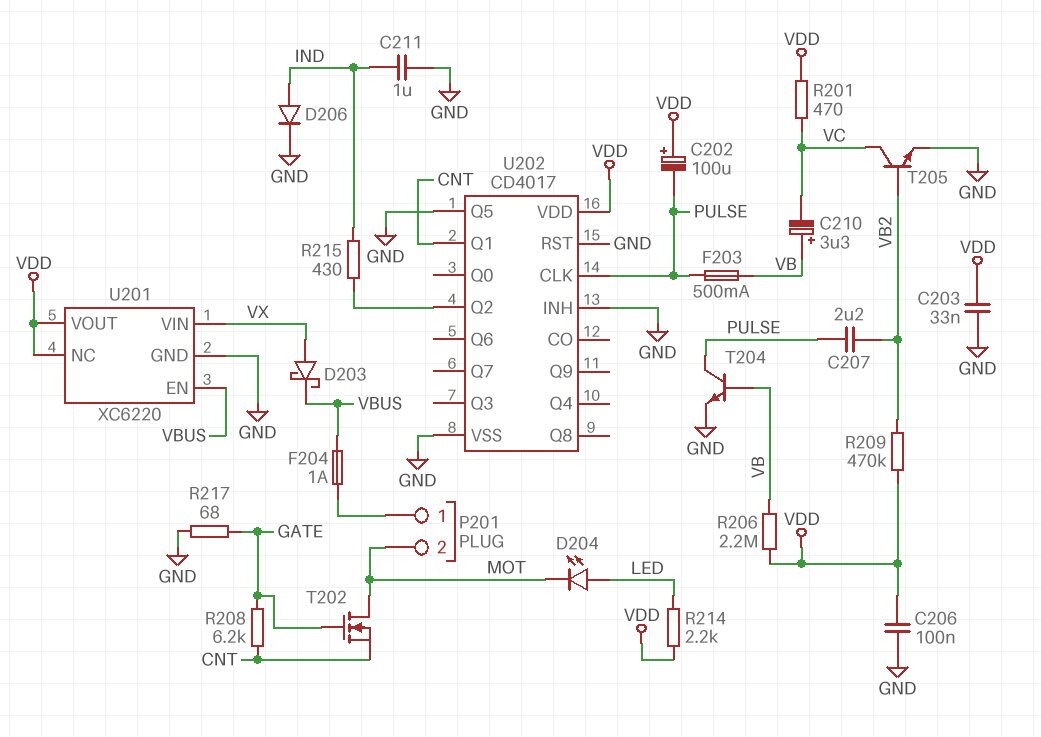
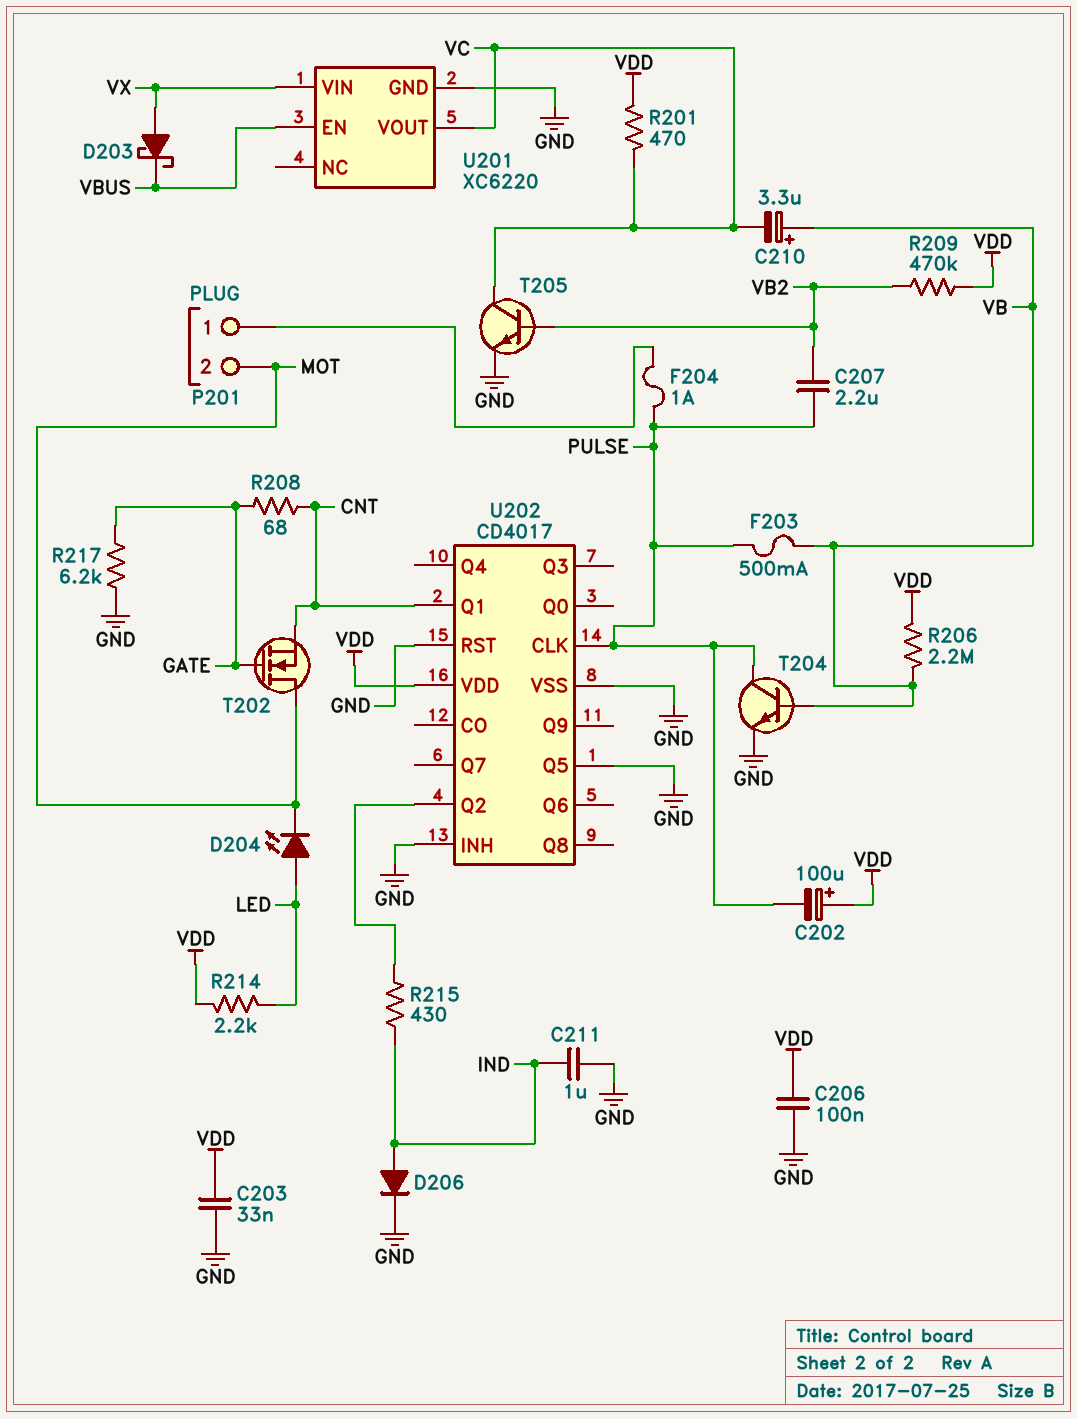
F204: 1A (P201/1, VBUS) -> 1A (P201/1, PULSE)
R208: 6.2k (CNT, GATE) -> 68 (CNT, GATE)
R217: 68 (GATE, GND) -> 6.2k (GATE, GND)
U201 pin NC: VDD -> none
U201 pin VOUT: VDD -> VC

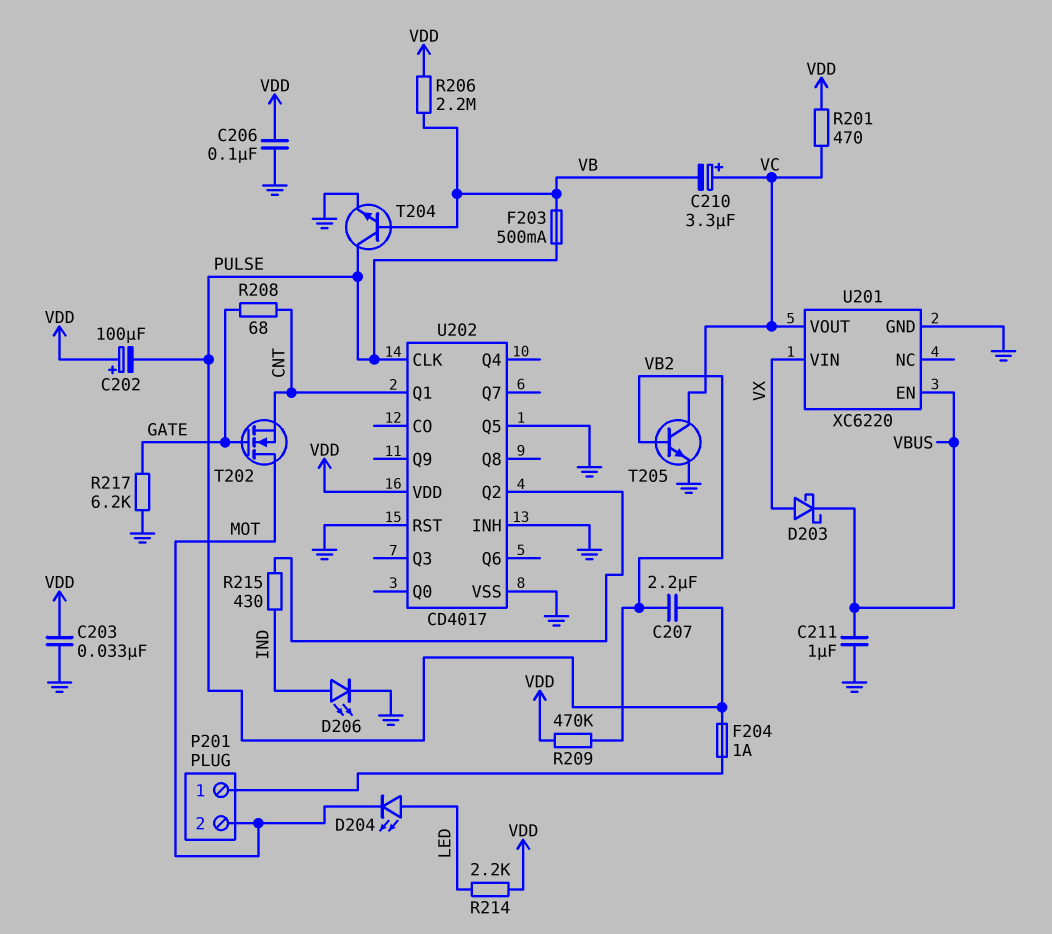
C210: 3.3uF (plus VB, minus VC) -> 3.3uF (plus VC, minus VB)
C211: 1uF (GND, IND) -> 1uF (GND, VBUS)
D206: diode (A IND, K GND) -> LED (A IND, K GND)

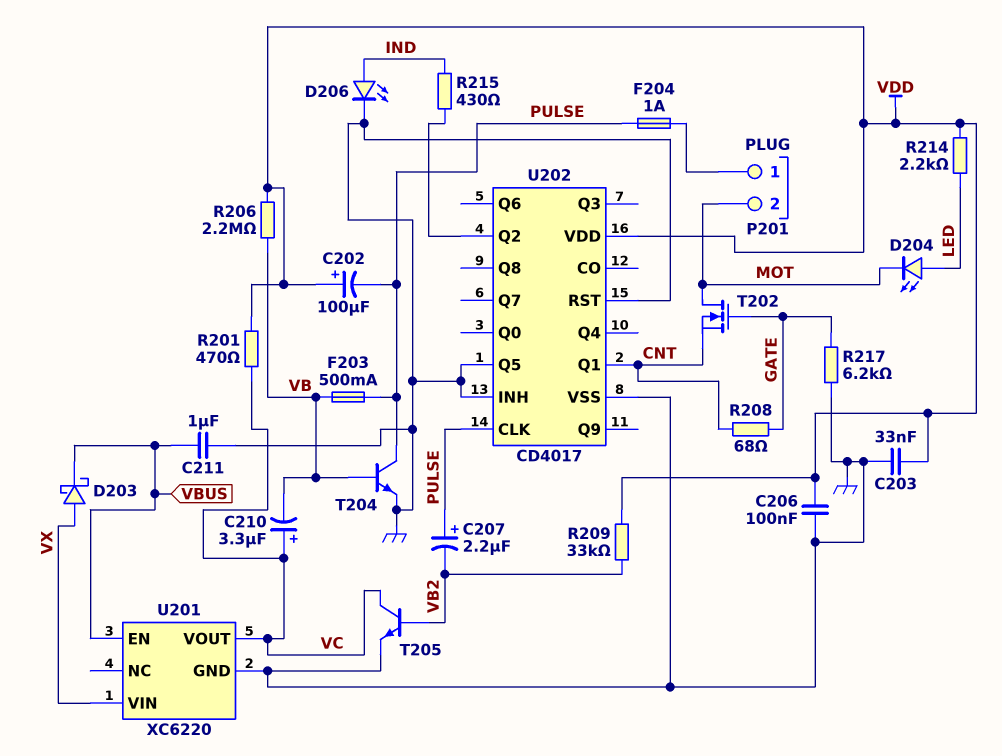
C207: 2.2uF (PULSE, VB2) -> 2.2uF (plus PULSE, minus VB2)
R209: 470k (VB2, VDD) -> 33k (VB2, VDD)

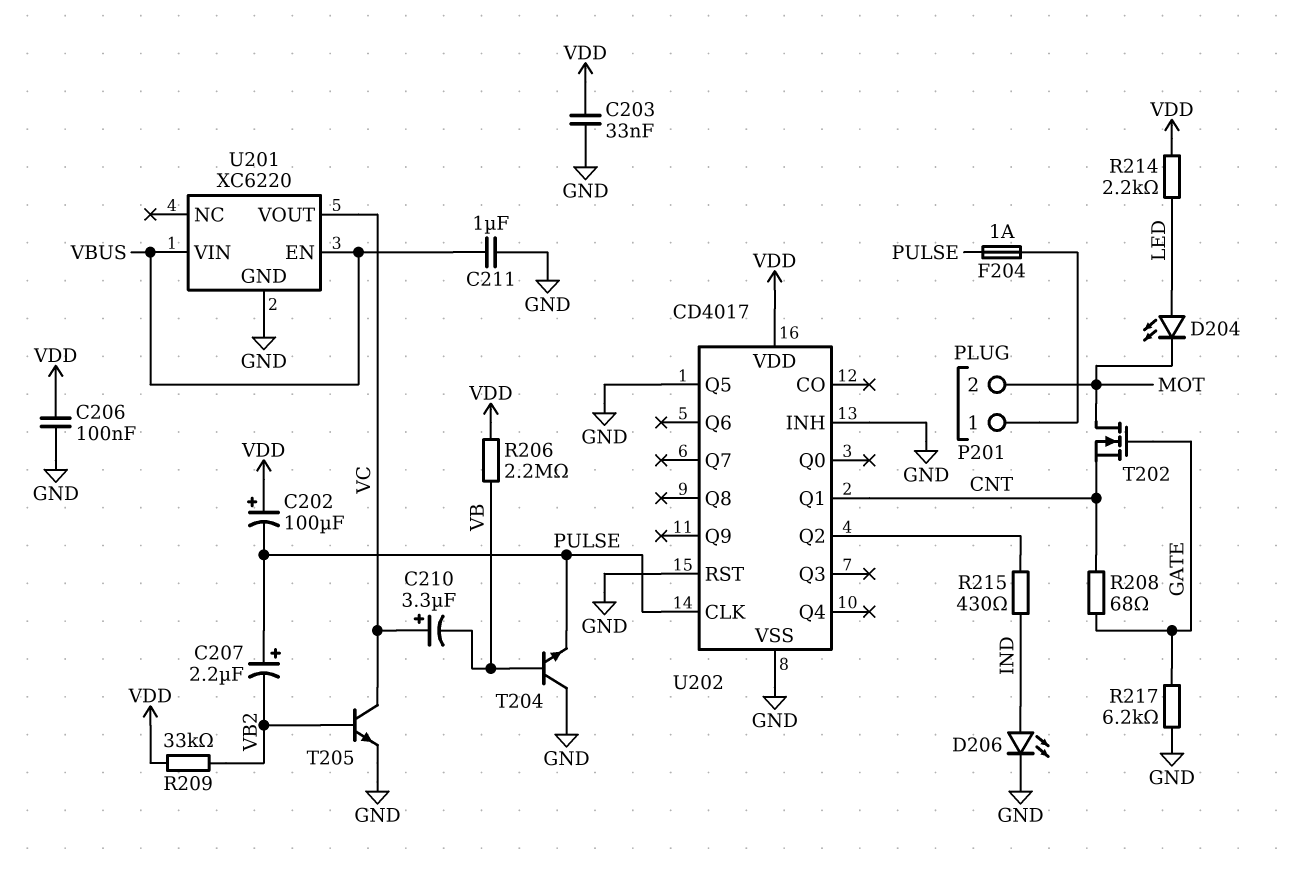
D203: schottky (A VX, K VBUS) -> none
F203: 500mA (PULSE, VB) -> none
R201: 470 (VC, VDD) -> none
T204: NPN (B VB, C PULSE, E GND) -> NPN (B VB, C GND, E PULSE)
U201 pin VIN: VX -> VBUS

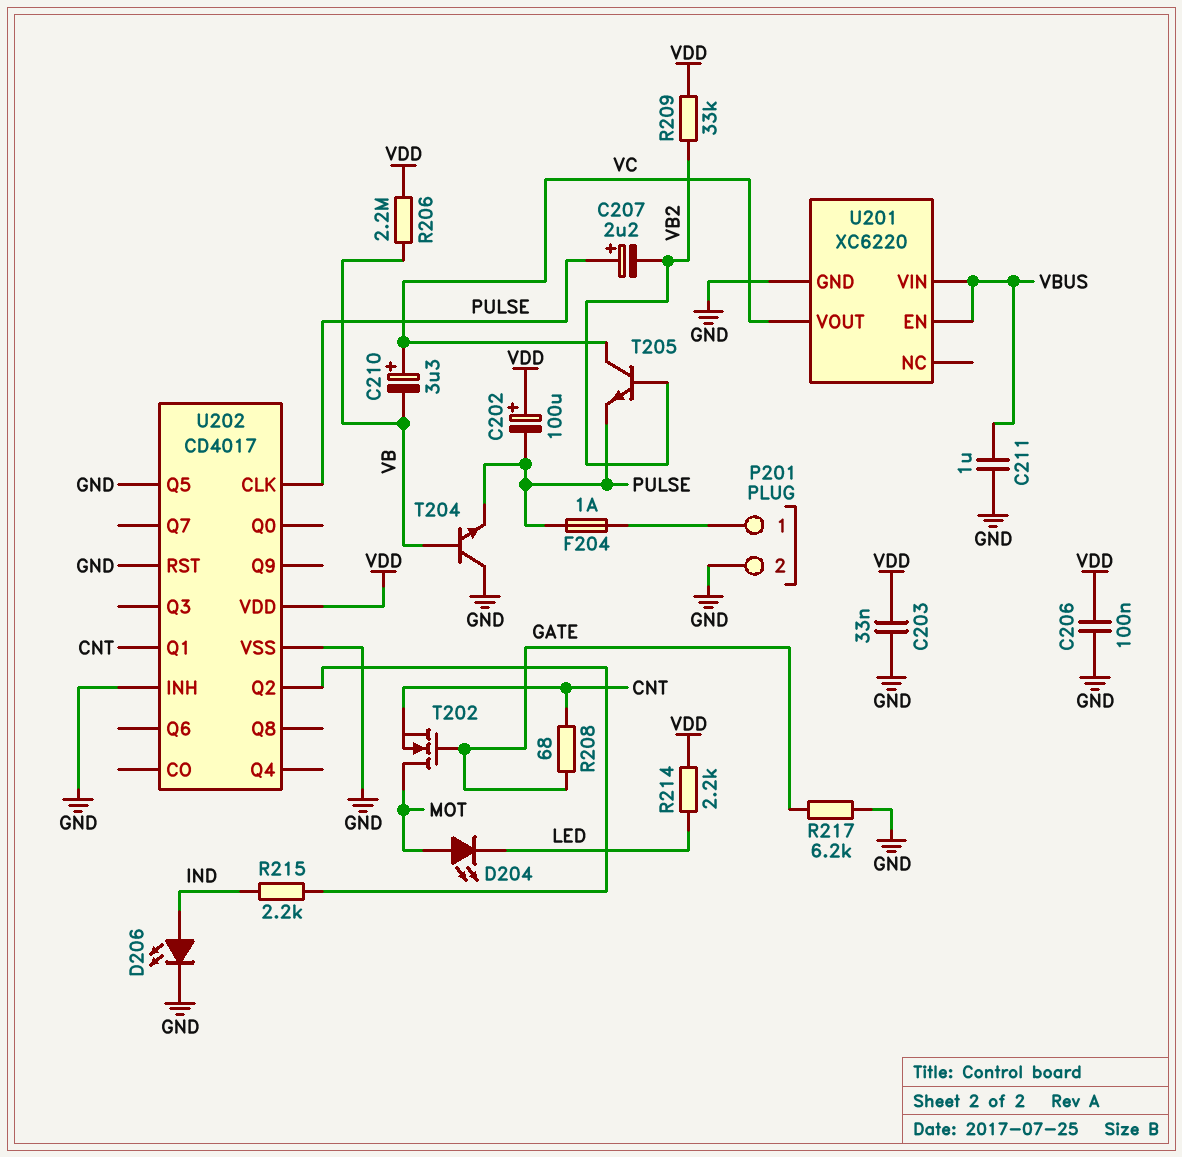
D204: LED (A LED, K MOT) -> LED (A MOT, K LED)
P201 pin 2: MOT -> GND
R215: 430 (IND, U202/Q2) -> 2.2k (IND, U202/Q2)
T205: NPN (B VB2, C VC, E GND) -> NPN (B VB2, C VC, E PULSE)

